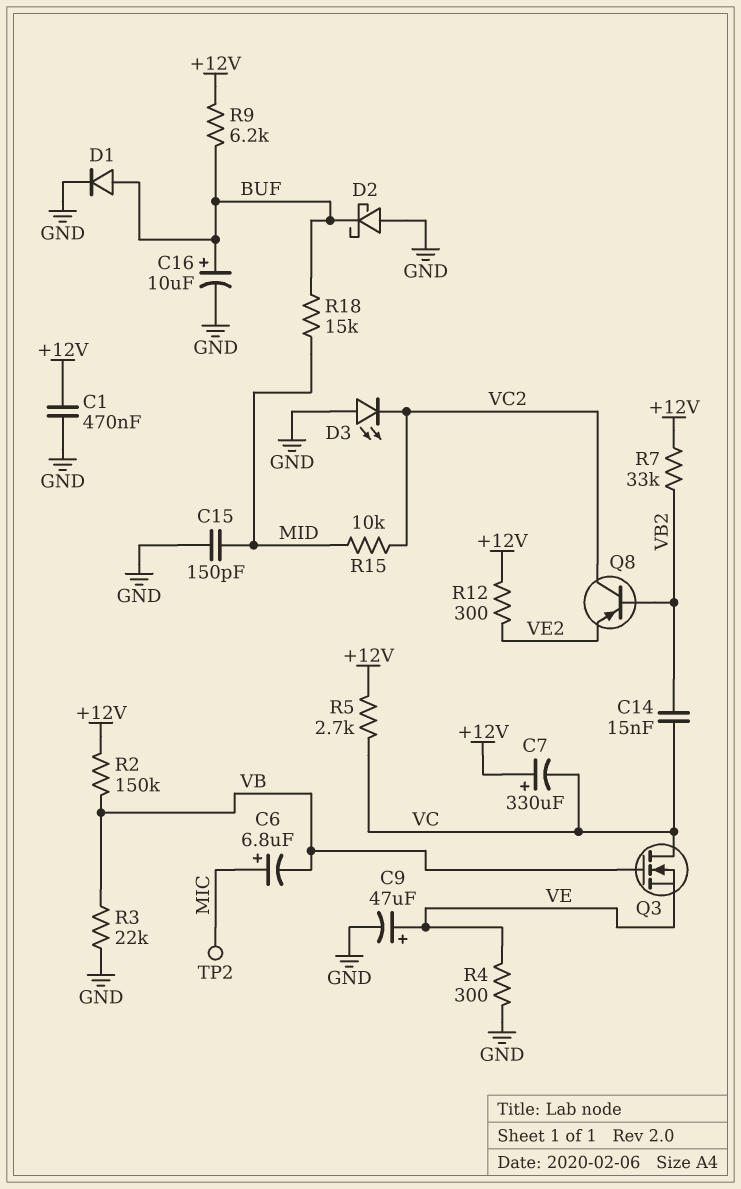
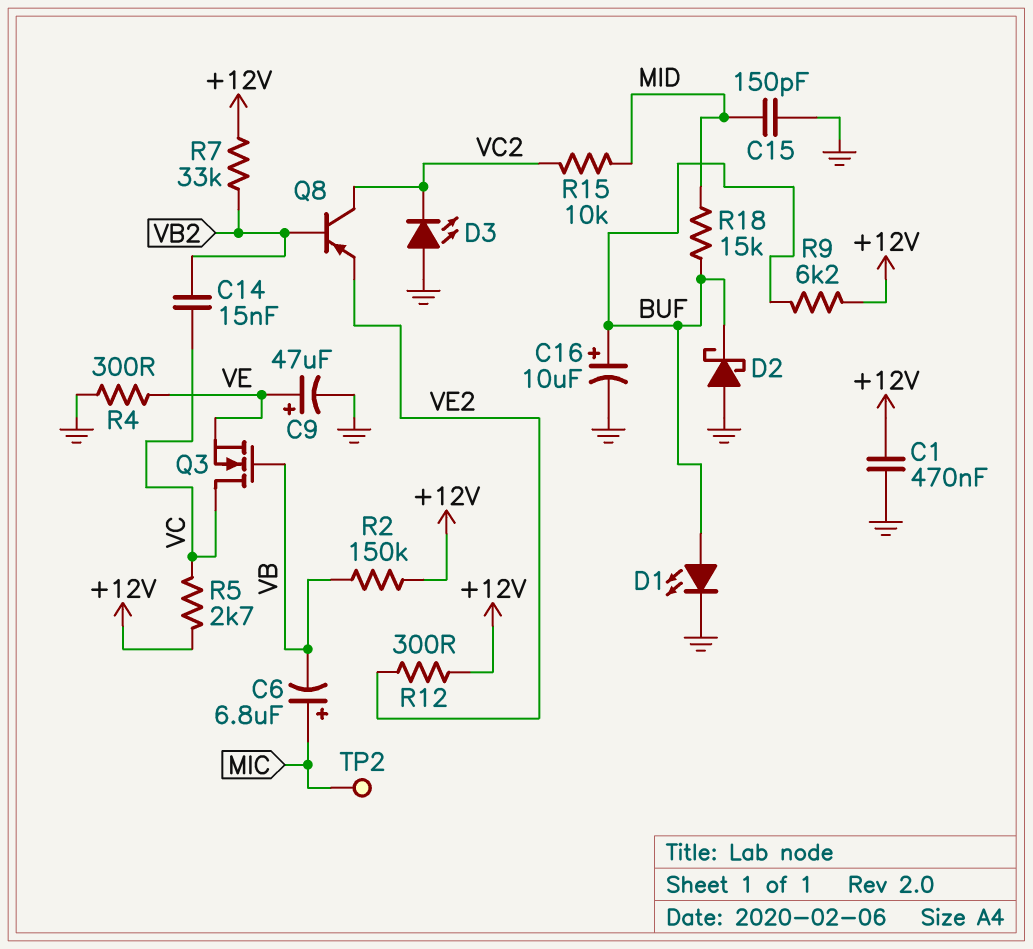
C7: 330uF (plus +12V, minus VC) -> none
D1: diode (A BUF, K GND) -> LED (A BUF, K GND)
R3: 22k (GND, VB) -> none

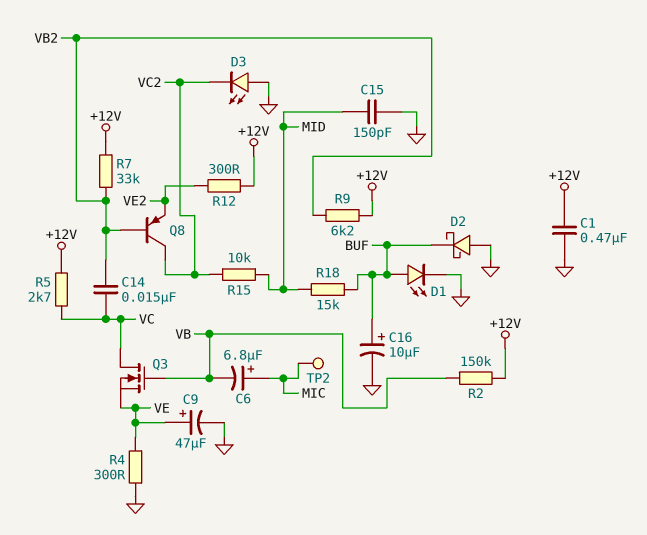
R9: 6.2k (+12V, BUF) -> 6.2k (+12V, VB2)

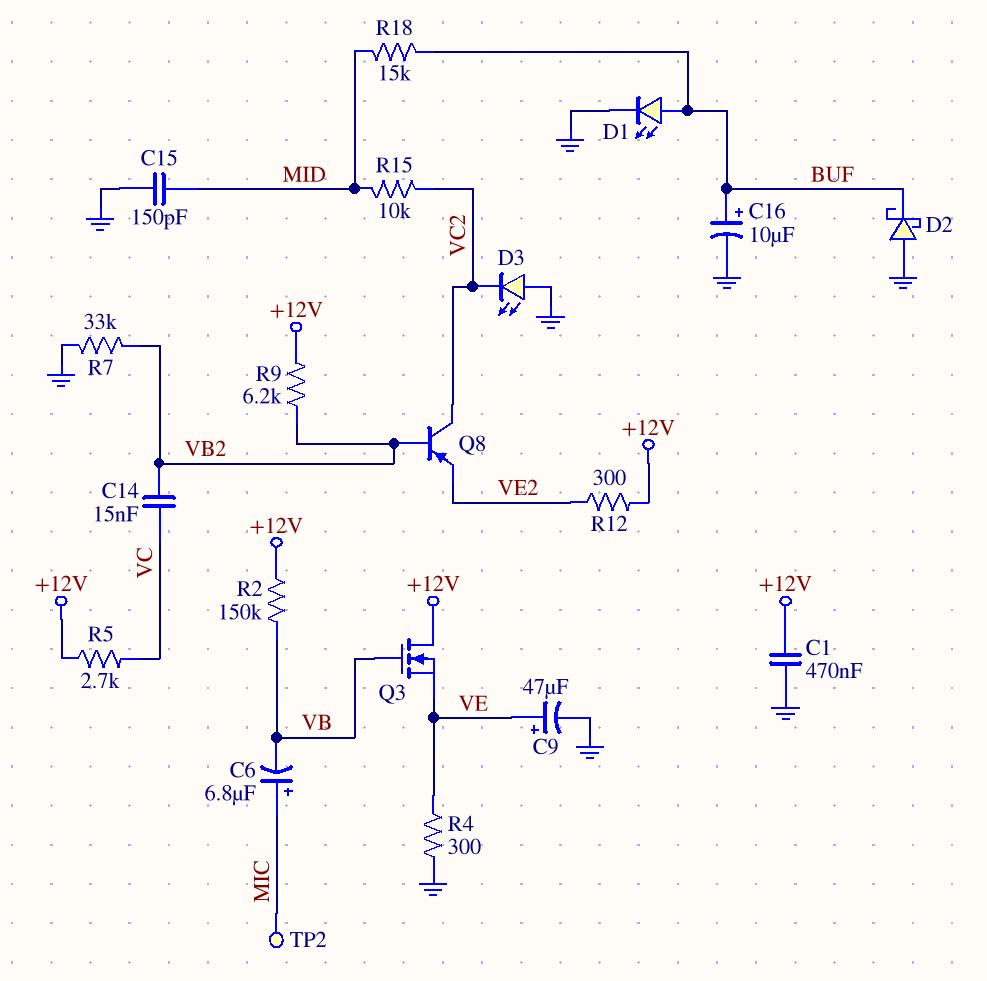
Q3: NMOS (G VB, D VC, S VE) -> NMOS (G VB, D +12V, S VE)
R7: 33k (+12V, VB2) -> 33k (GND, VB2)

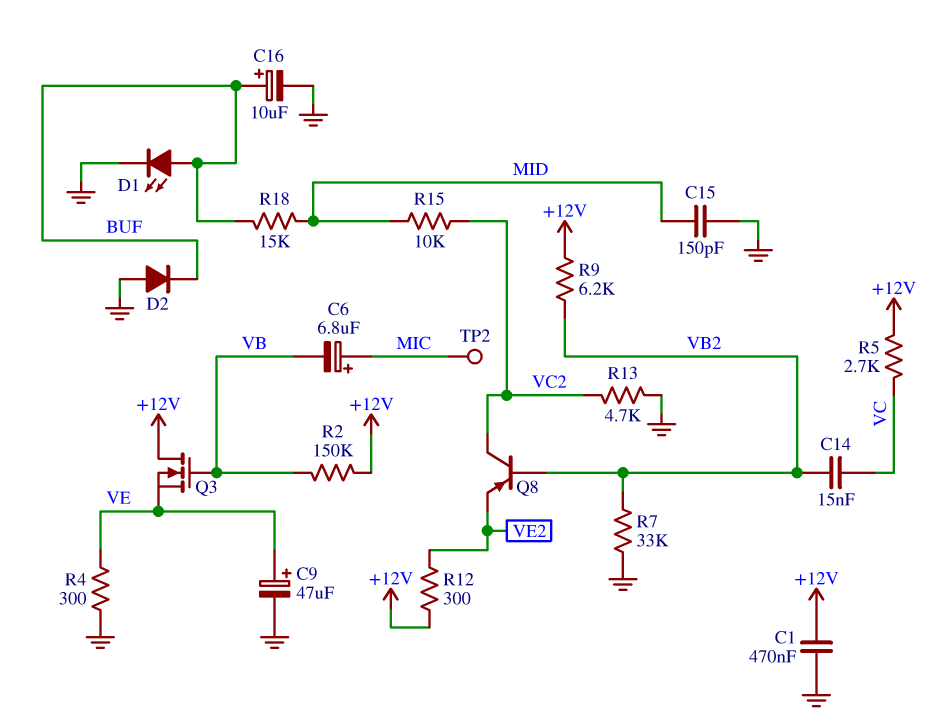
D2: schottky (A GND, K BUF) -> diode (A GND, K BUF)
D3: LED (A GND, K VC2) -> none
R13: none -> 4.7k (GND, VC2)

